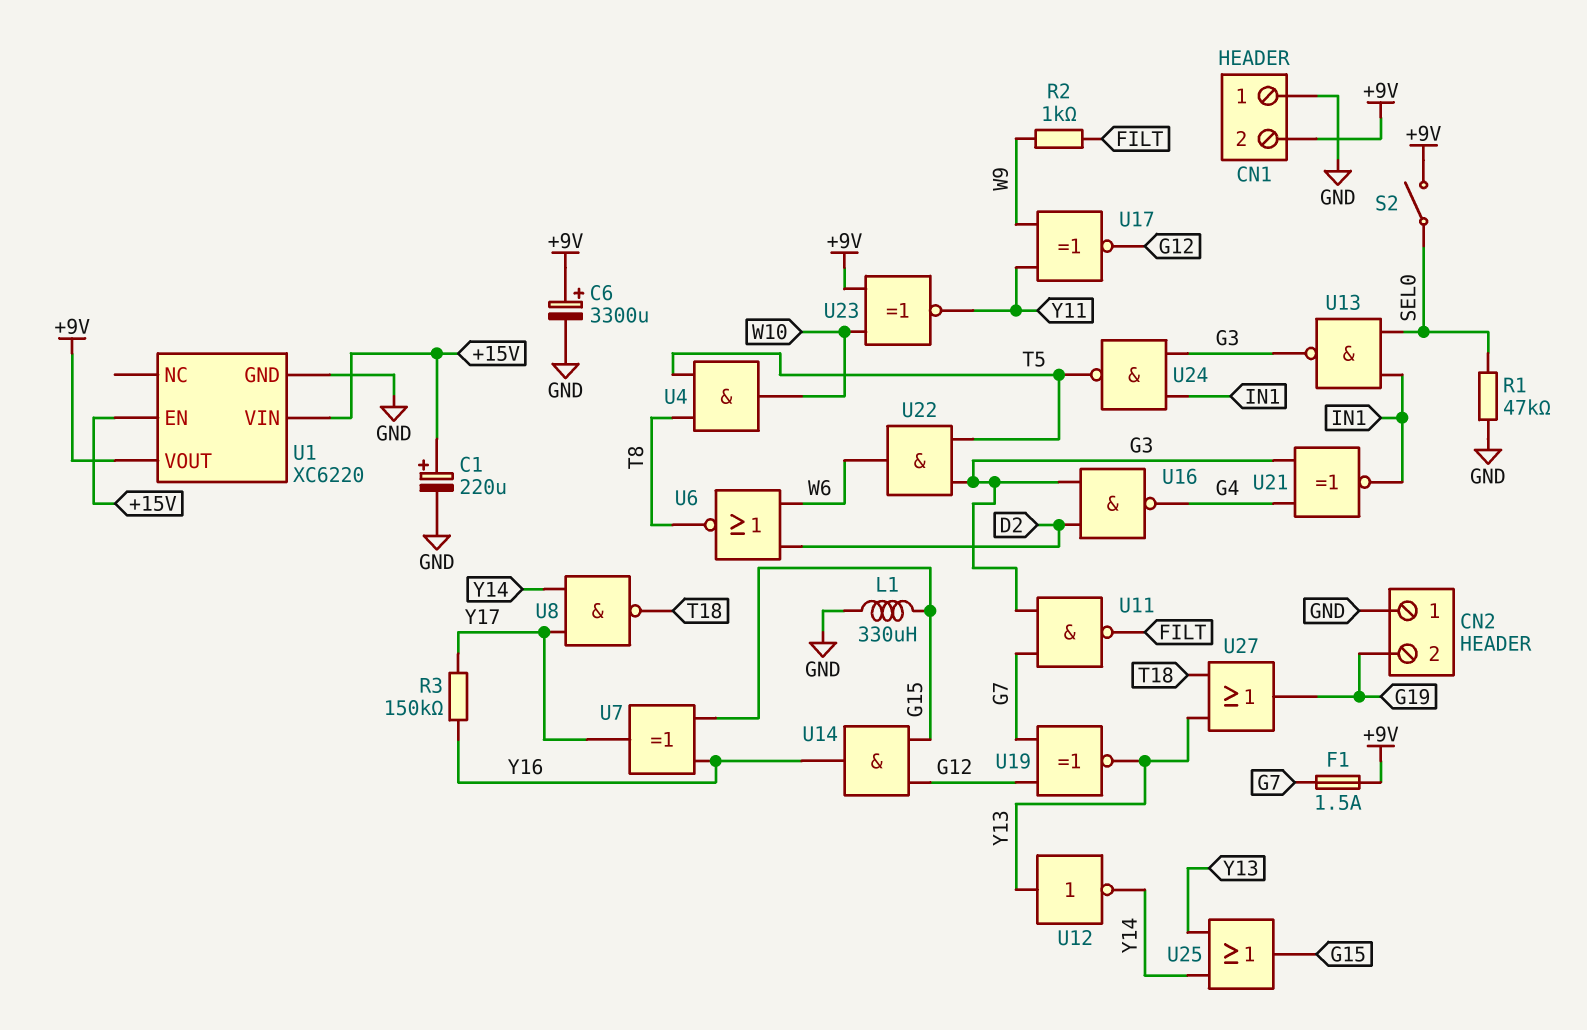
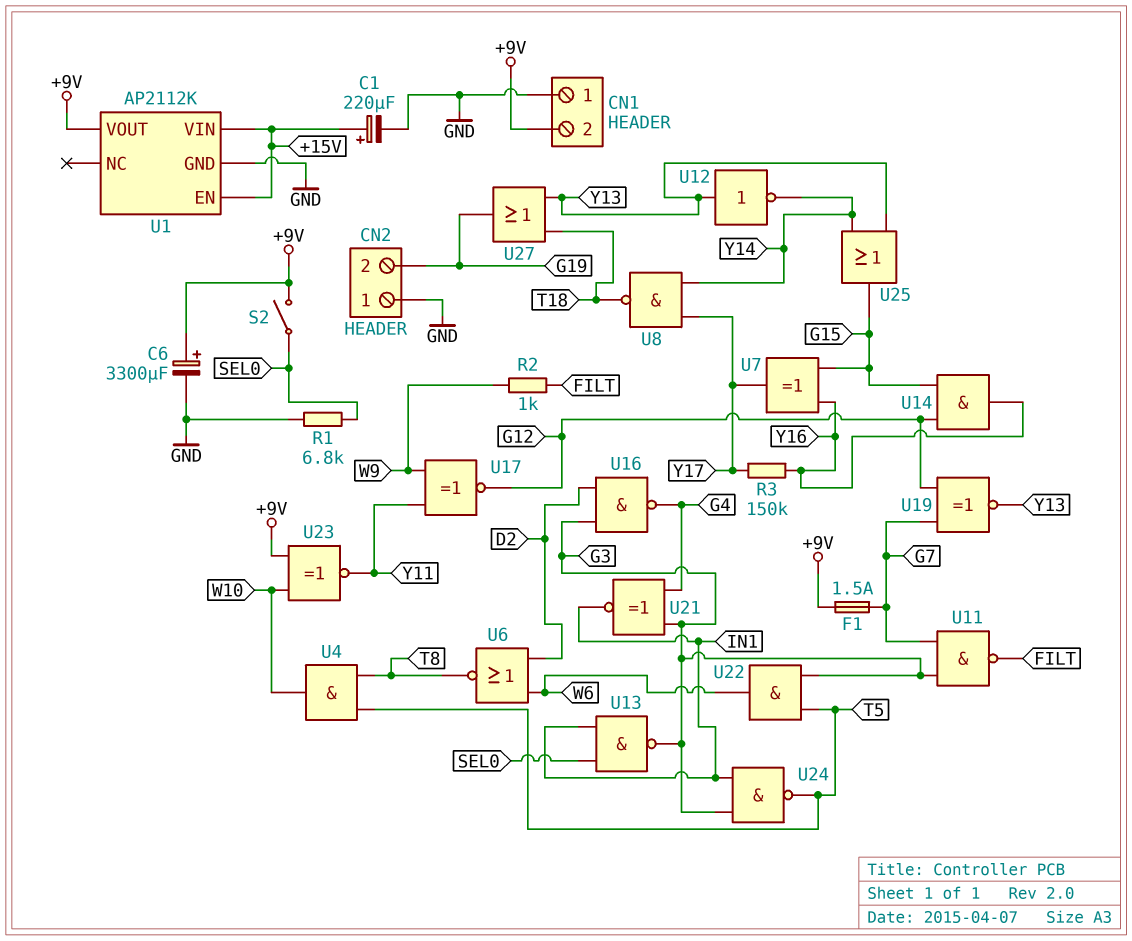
L1: 330uH (G15, GND) -> none
R1: 47k (GND, SEL0) -> 6.8k (GND, SEL0)
U1: XC6220 -> AP2112K

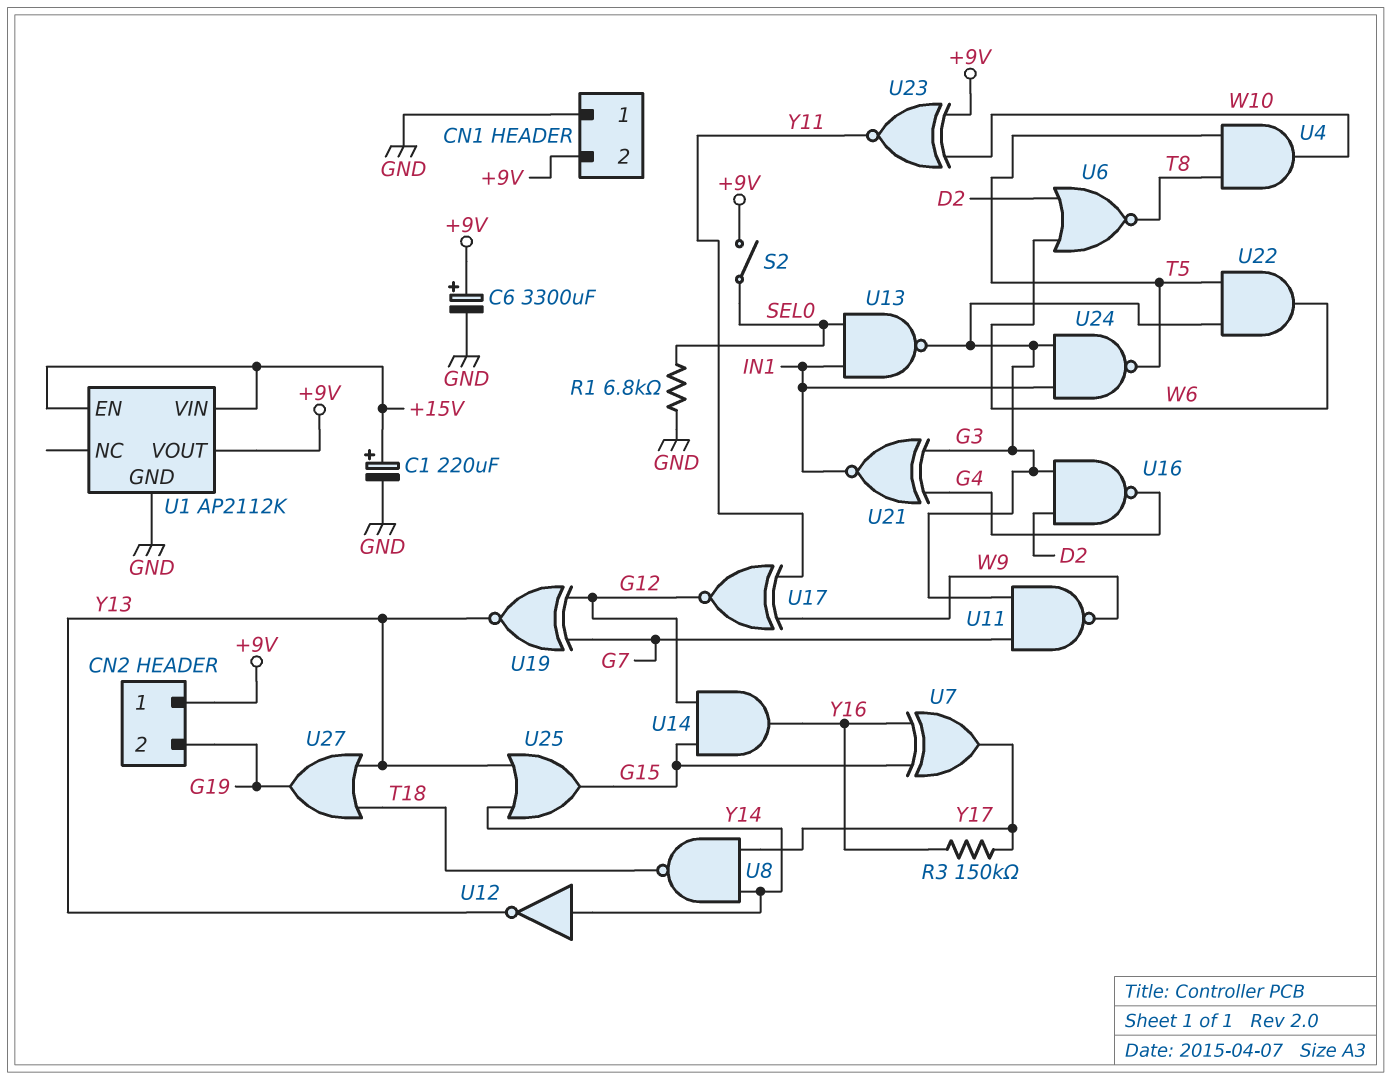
CN2 pin 1: GND -> +9V
F1: 1.5A (+9V, G7) -> none
R2: 1k (FILT, W9) -> none
U11: NAND (in G3, in G7, out FILT) -> NAND (in G3, in G7, out W9)
U12: NOT (in Y13, out Y14) -> NOT (in Y14, out Y13)

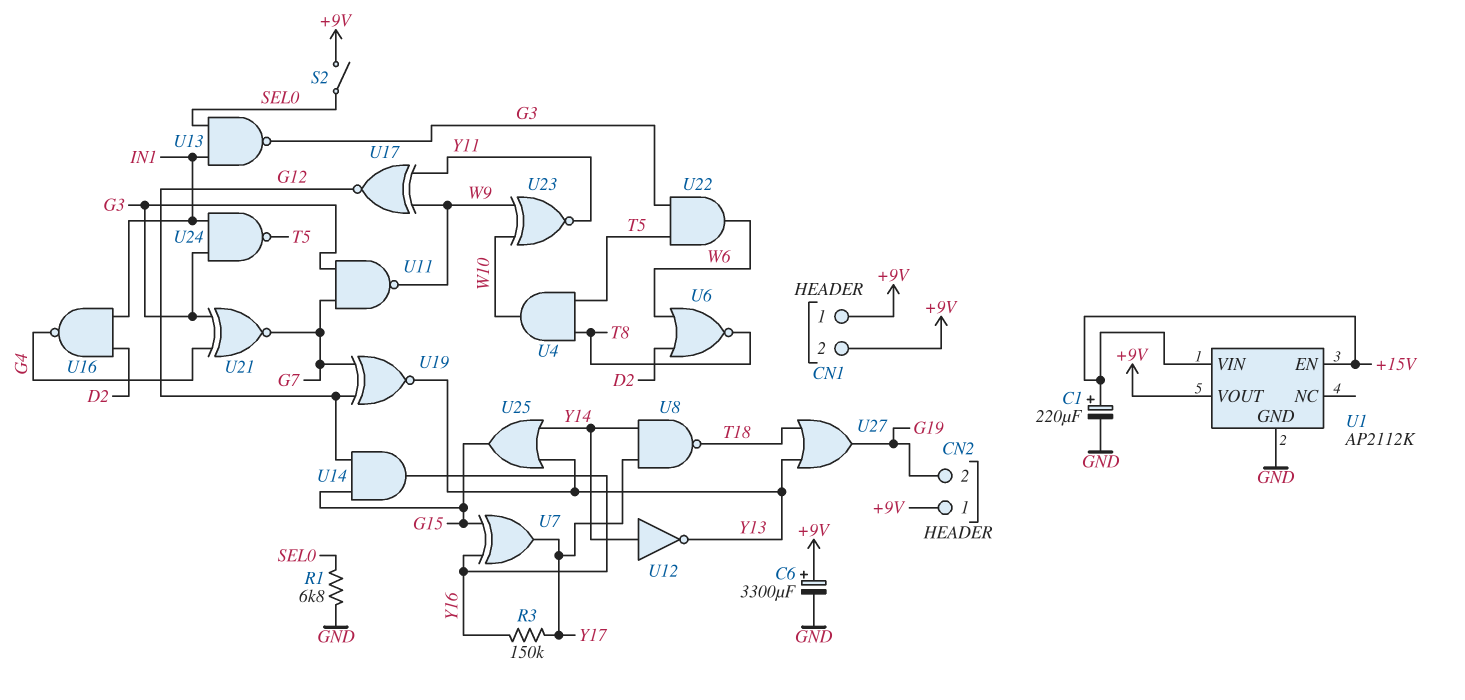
CN1 pin 1: GND -> +9V
U16: NAND (in D2, in G3, out G4) -> NAND (in D2, in IN1, out G4)
U21: XNOR (in G3, in G4, out IN1) -> XNOR (in G3, in G4, out G7)
U23: XNOR (in +9V, in W10, out Y11) -> XNOR (in W9, in W10, out Y11)

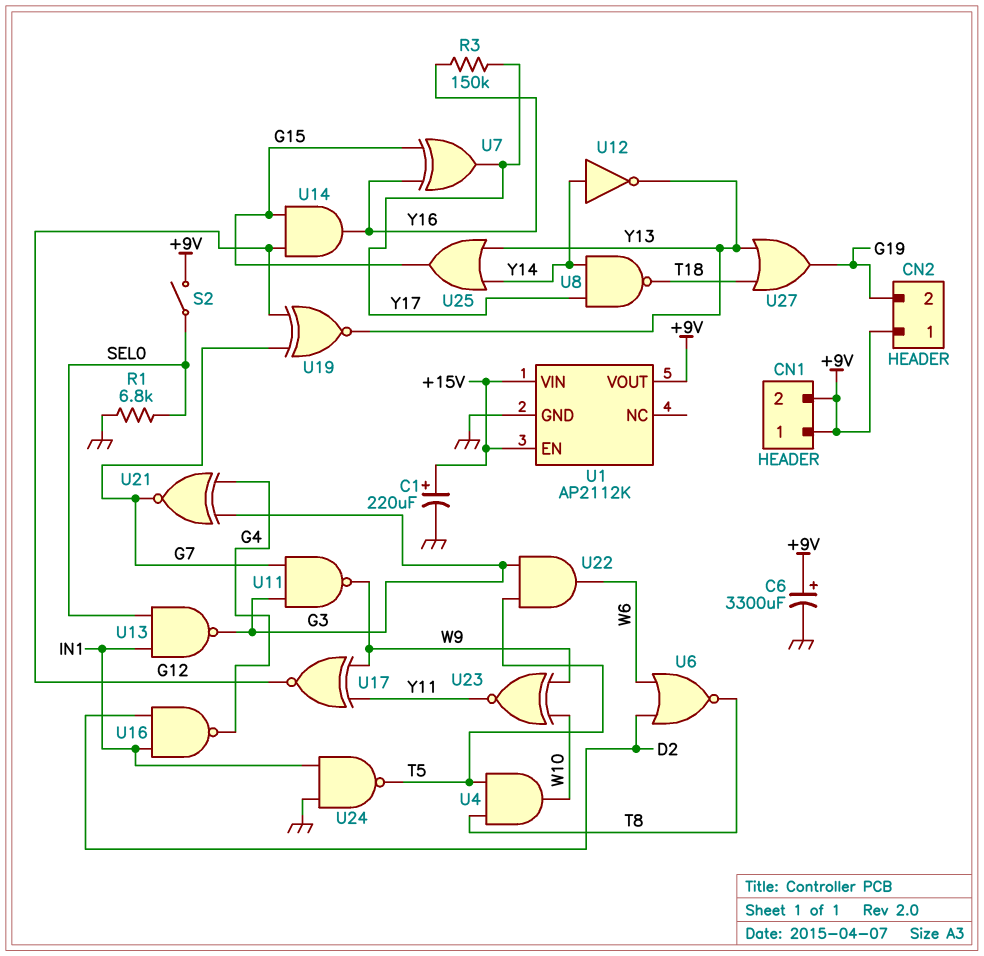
U24: NAND (in G3, in IN1, out T5) -> NAND (in GND, in IN1, out T5)

